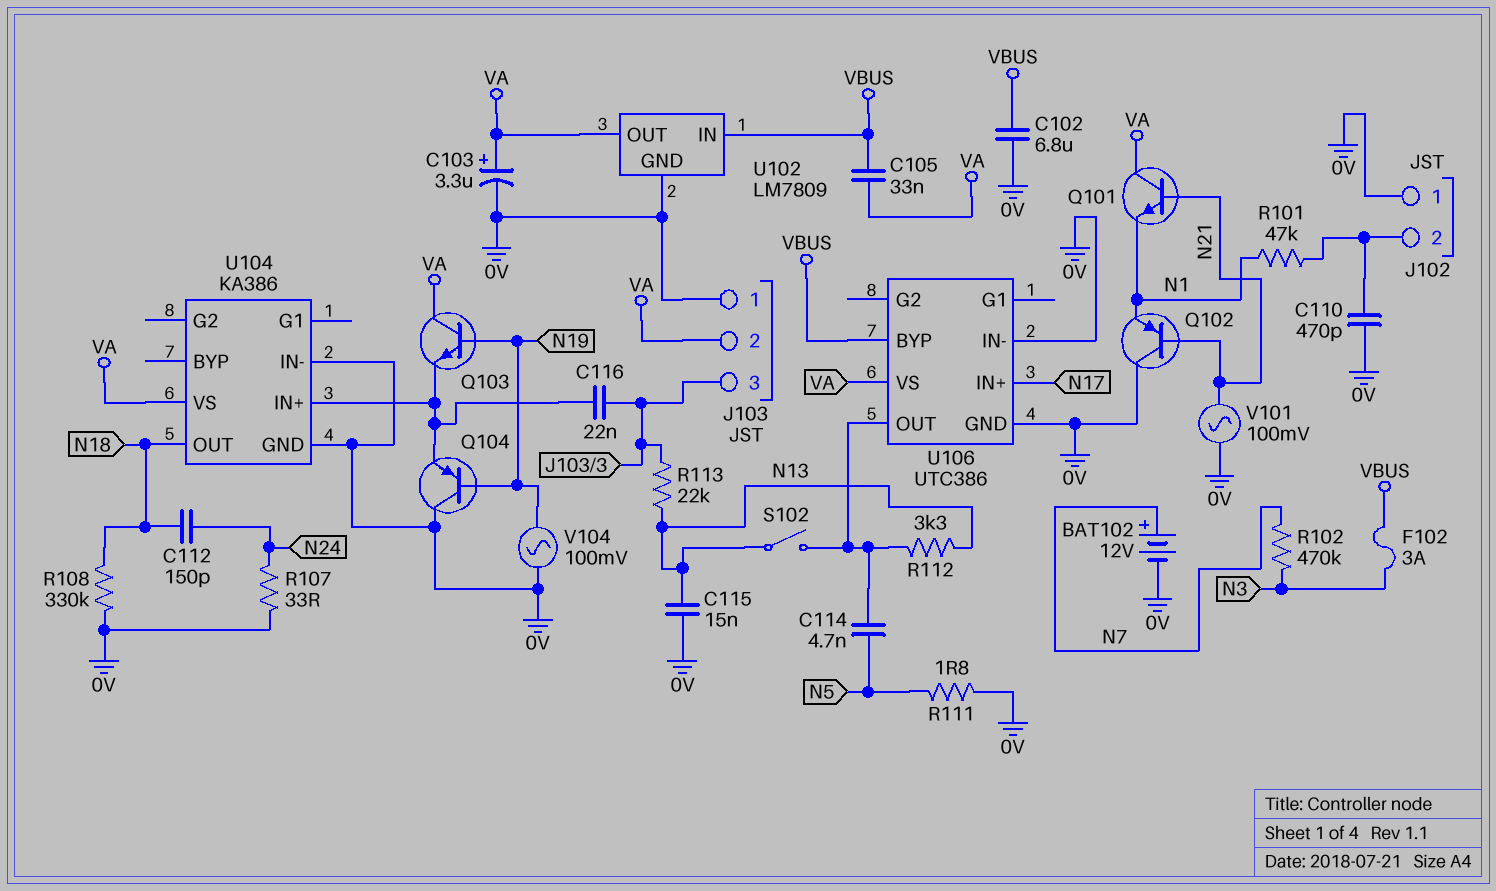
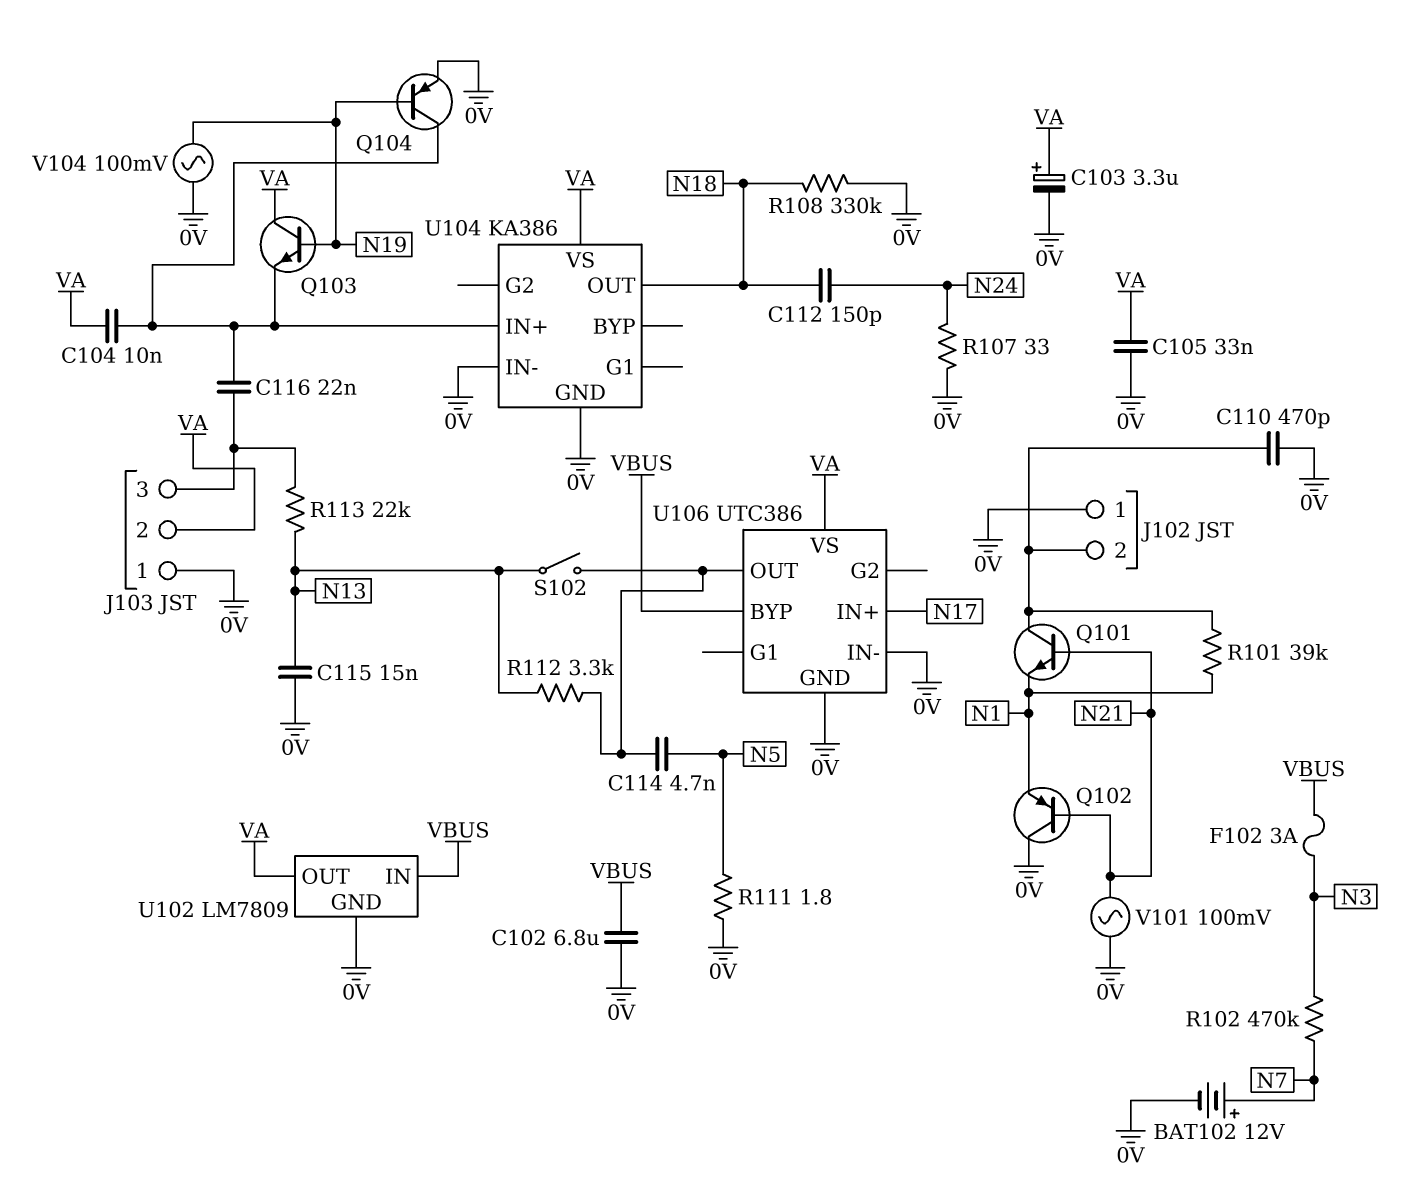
C104: none -> 10nF (U104/IN+, VA)
C105: 33nF (VA, VBUS) -> 33nF (0V, VA)
Q101: NPN (B N21, C VA, E N1) -> NPN (B N21, C J102/2, E N1)
Q104: PNP (B N19, C 0V, E U104/IN+) -> PNP (B N19, C U104/IN+, E 0V)
R101: 47k (J102/2, N1) -> 39k (J102/2, N1)

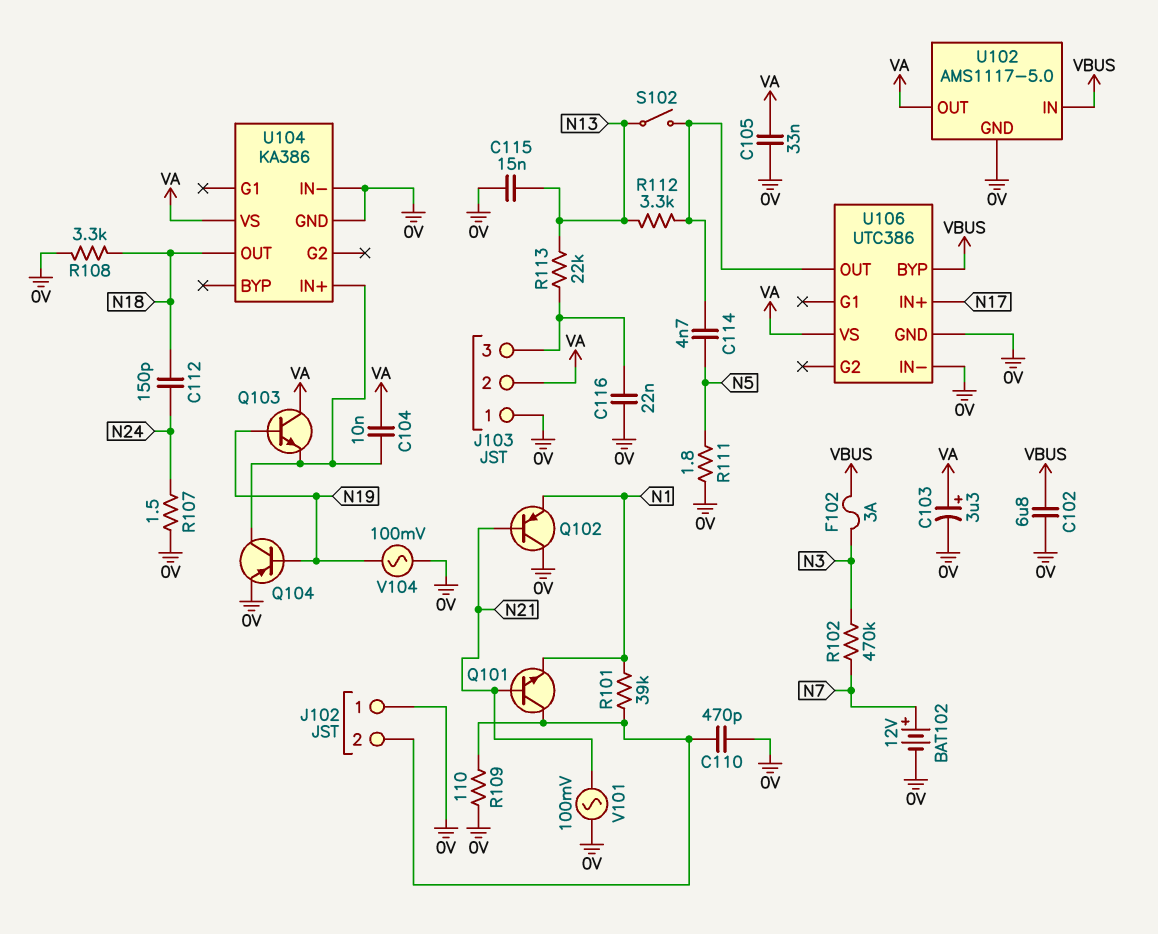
C116: 22nF (J103/3, U104/IN+) -> 22nF (0V, J103/3)
R107: 33 (0V, N24) -> 1.5 (0V, N24)
R108: 330k (0V, N18) -> 3.3k (0V, N18)
R109: none -> 110 (0V, J102/2)
U102: LM7809 -> AMS1117-5.0

